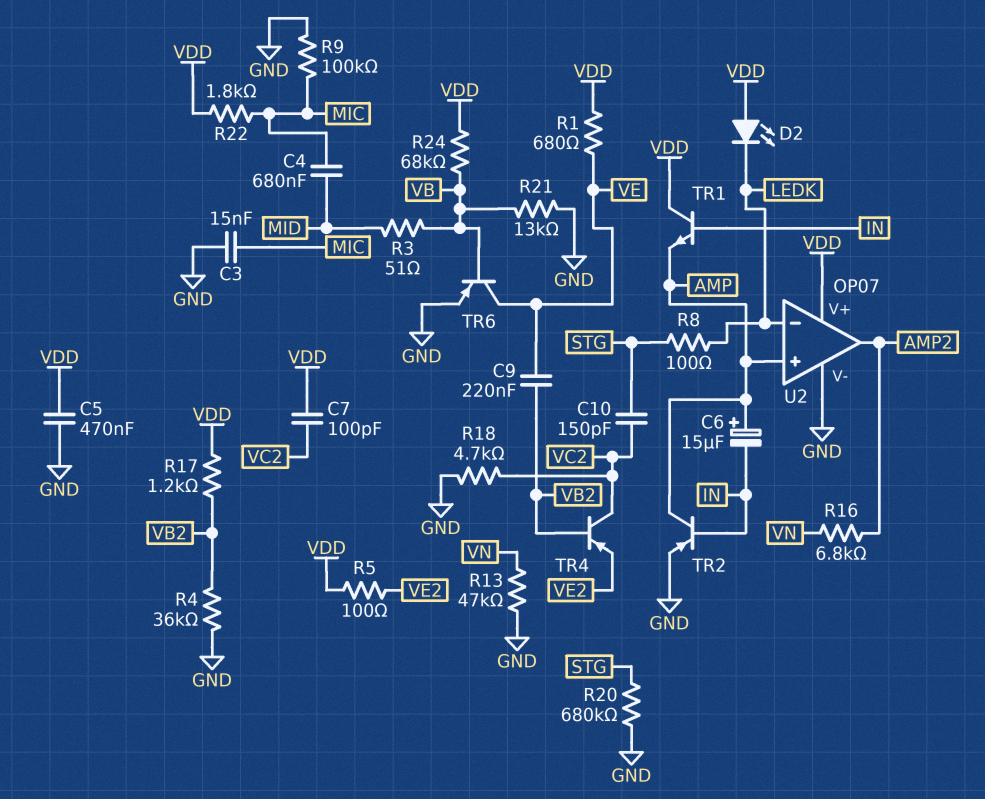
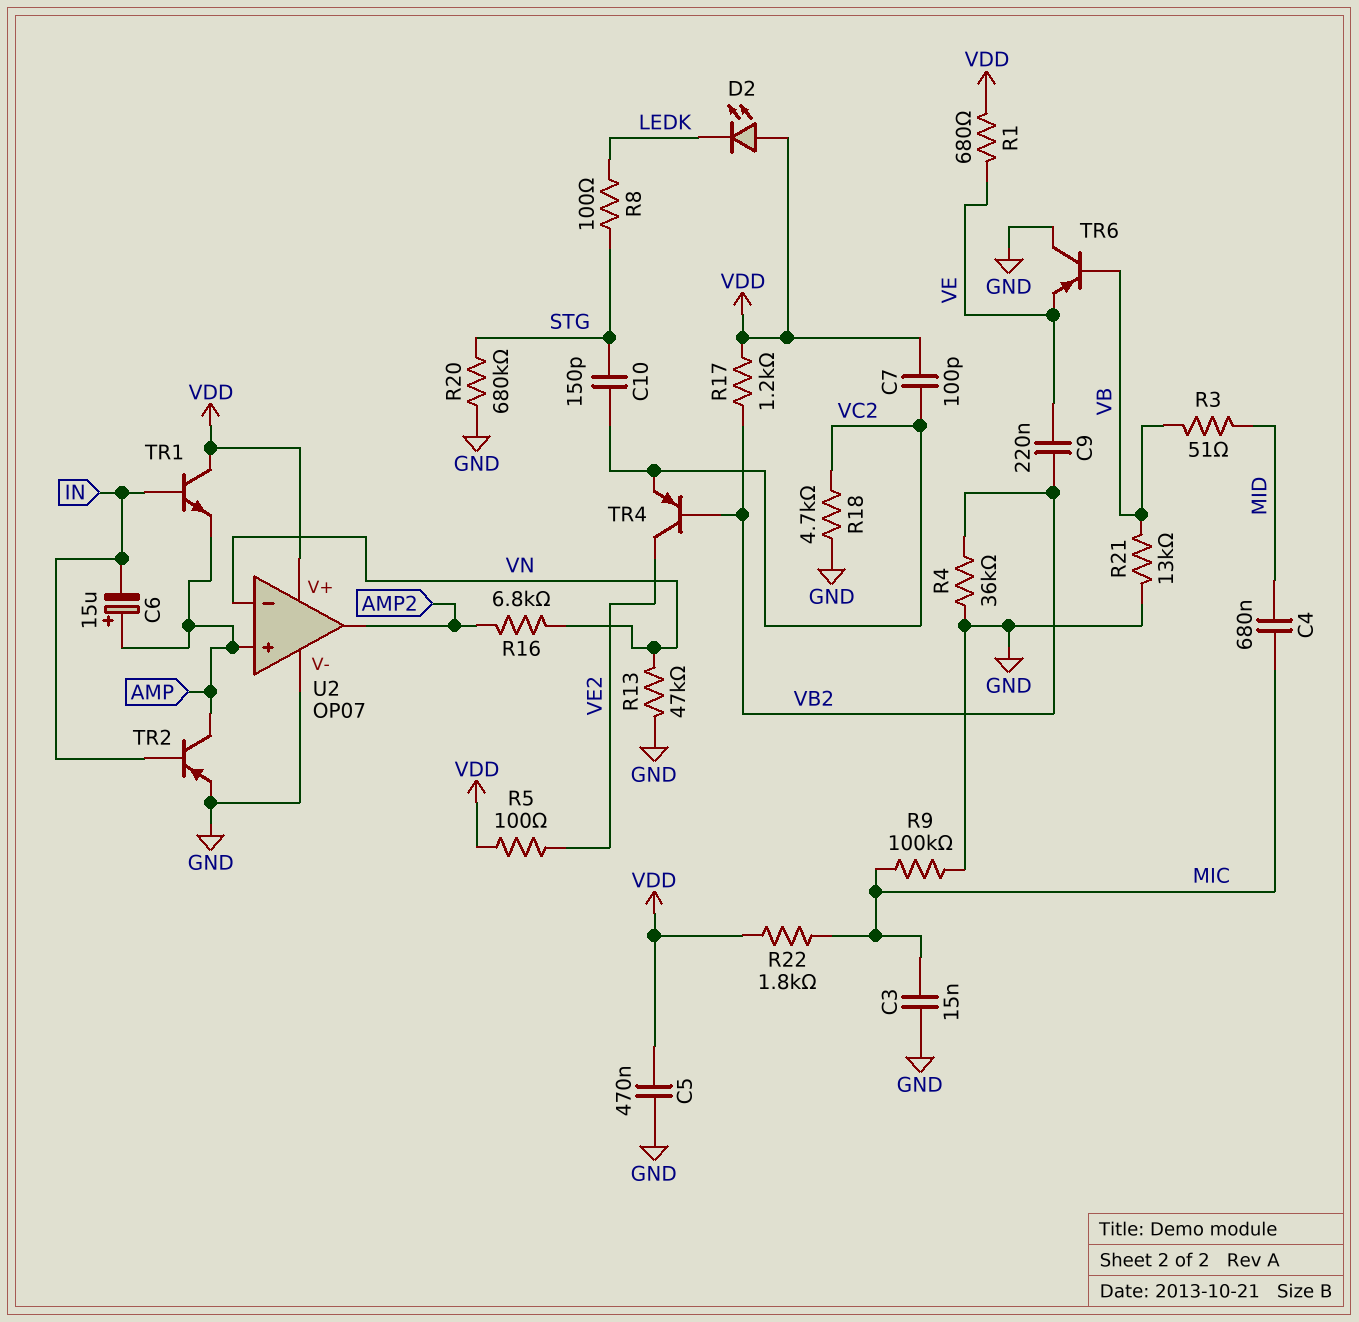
R24: 68k (VB, VDD) -> none
TR4: PNP (B VB2, C VC2, E VE2) -> PNP (B VB2, C VE2, E VC2)
TR6: PNP (B VB, C VE, E GND) -> PNP (B VB, C GND, E VE)
U2 pin in-: LEDK -> VN

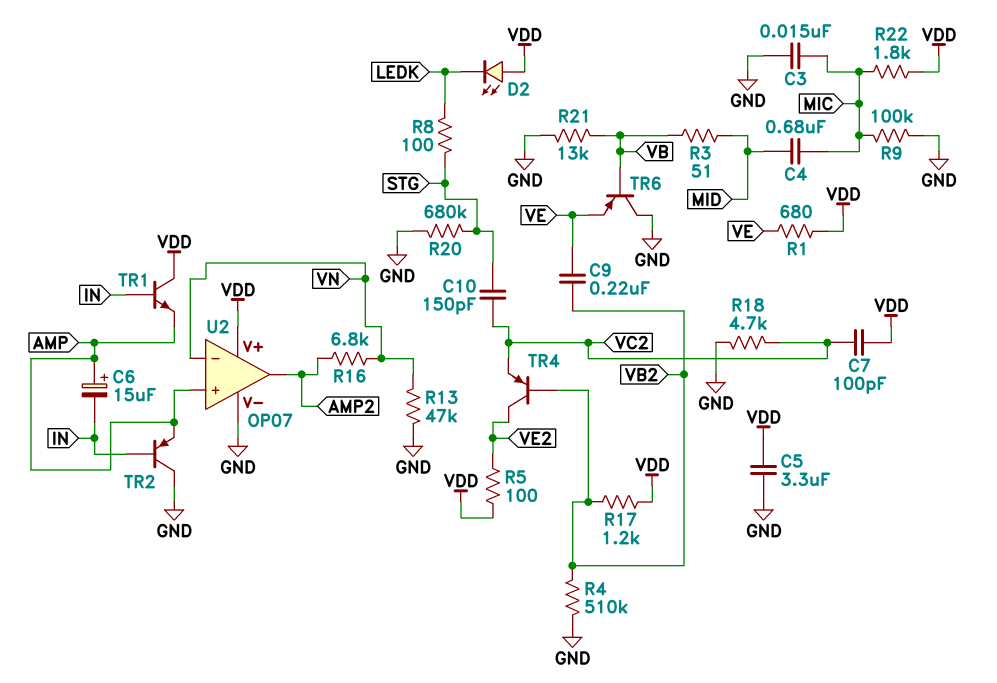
C5: 470nF (GND, VDD) -> 3.3uF (GND, VDD)
R4: 36k (GND, VB2) -> 510k (GND, VB2)
TR2: PNP (B IN, C AMP, E GND) -> PNP (B IN, C GND, E AMP)

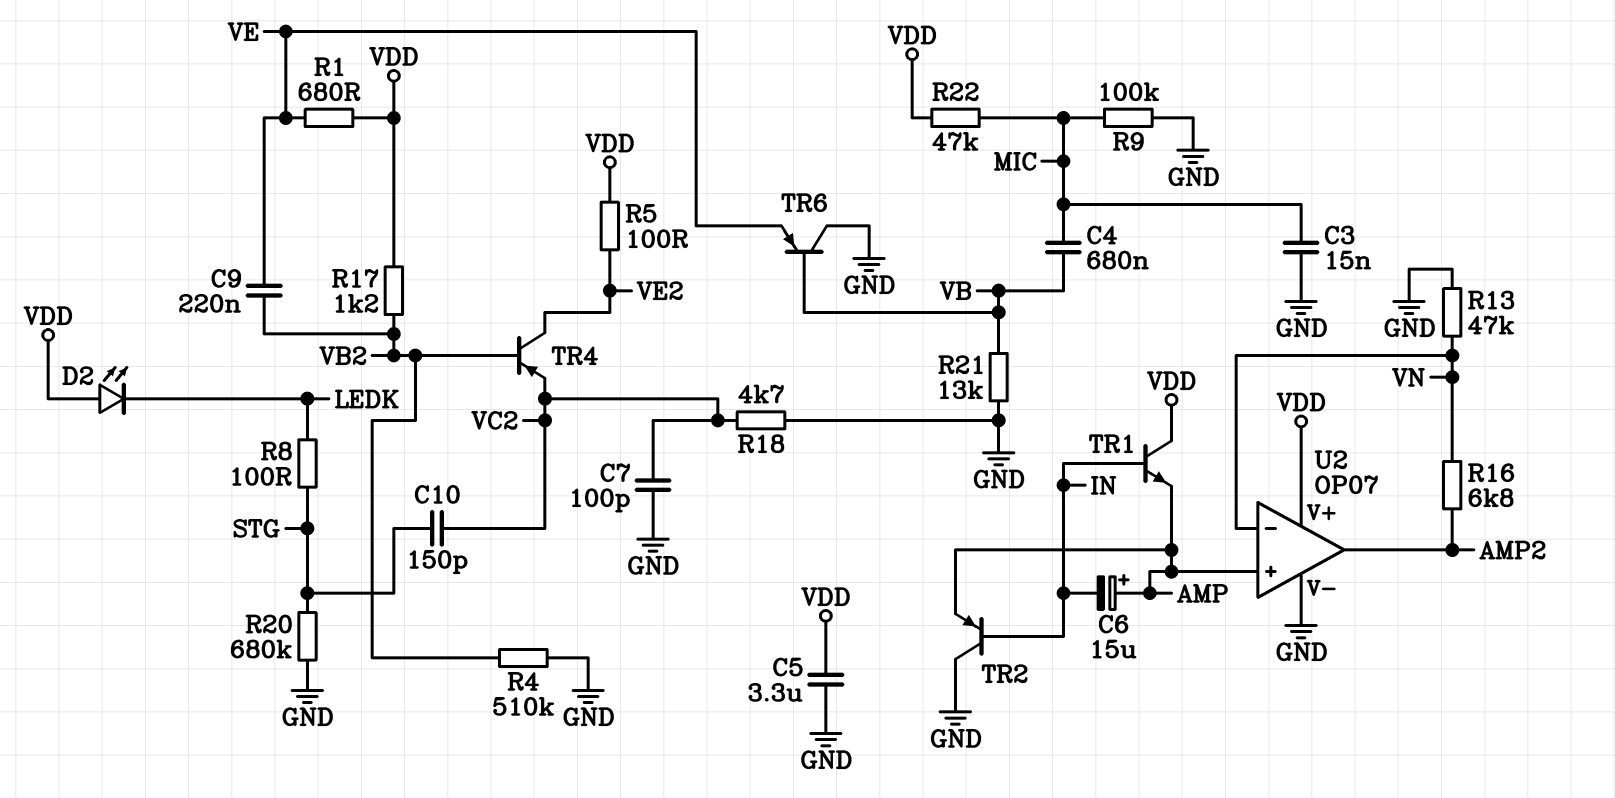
C4: 680nF (MIC, MID) -> 680nF (MIC, VB)
C7: 100pF (VC2, VDD) -> 100pF (GND, VC2)
R3: 51 (MID, VB) -> none
R22: 1.8k (MIC, VDD) -> 47k (MIC, VDD)

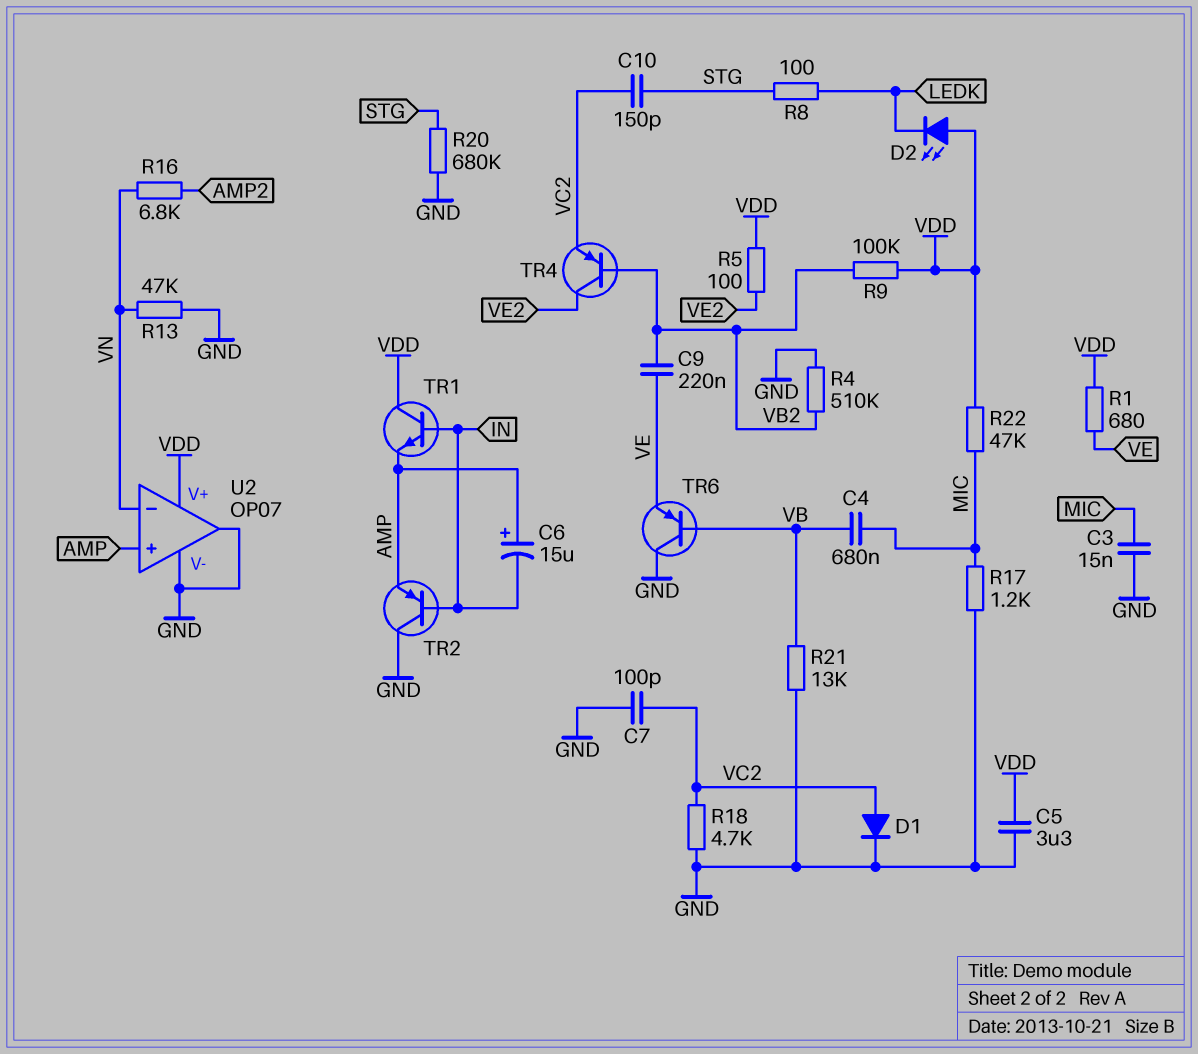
D1: none -> diode (A VC2, K GND)
R9: 100k (GND, MIC) -> 100k (VB2, VDD)
R17: 1.2k (VB2, VDD) -> 1.2k (GND, MIC)
U2 pin out: AMP2 -> GND

